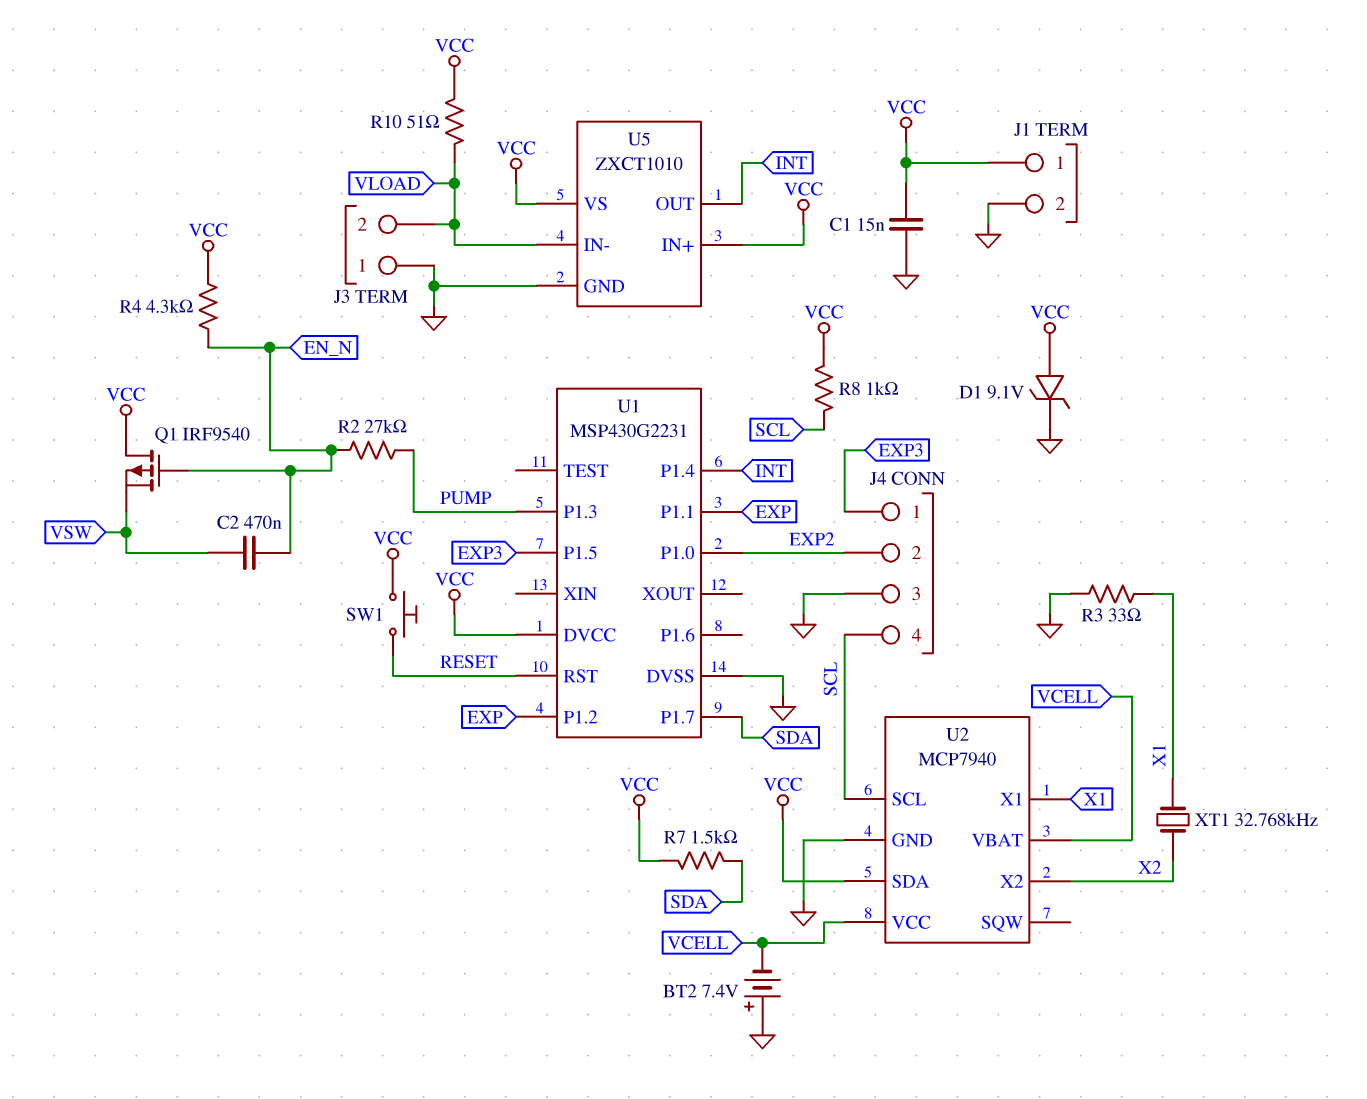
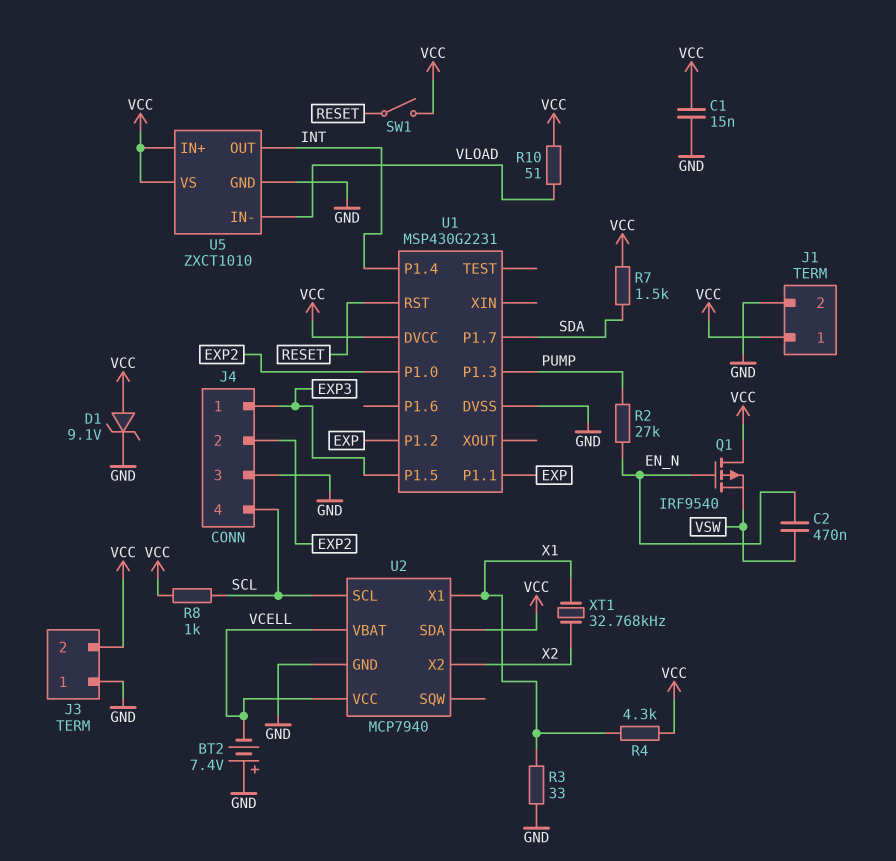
J3 pin 2: VLOAD -> VCC
R4: 4.3k (EN_N, VCC) -> 4.3k (VCC, X1)
SW1: button (RESET, VCC) -> switch (RESET, VCC)

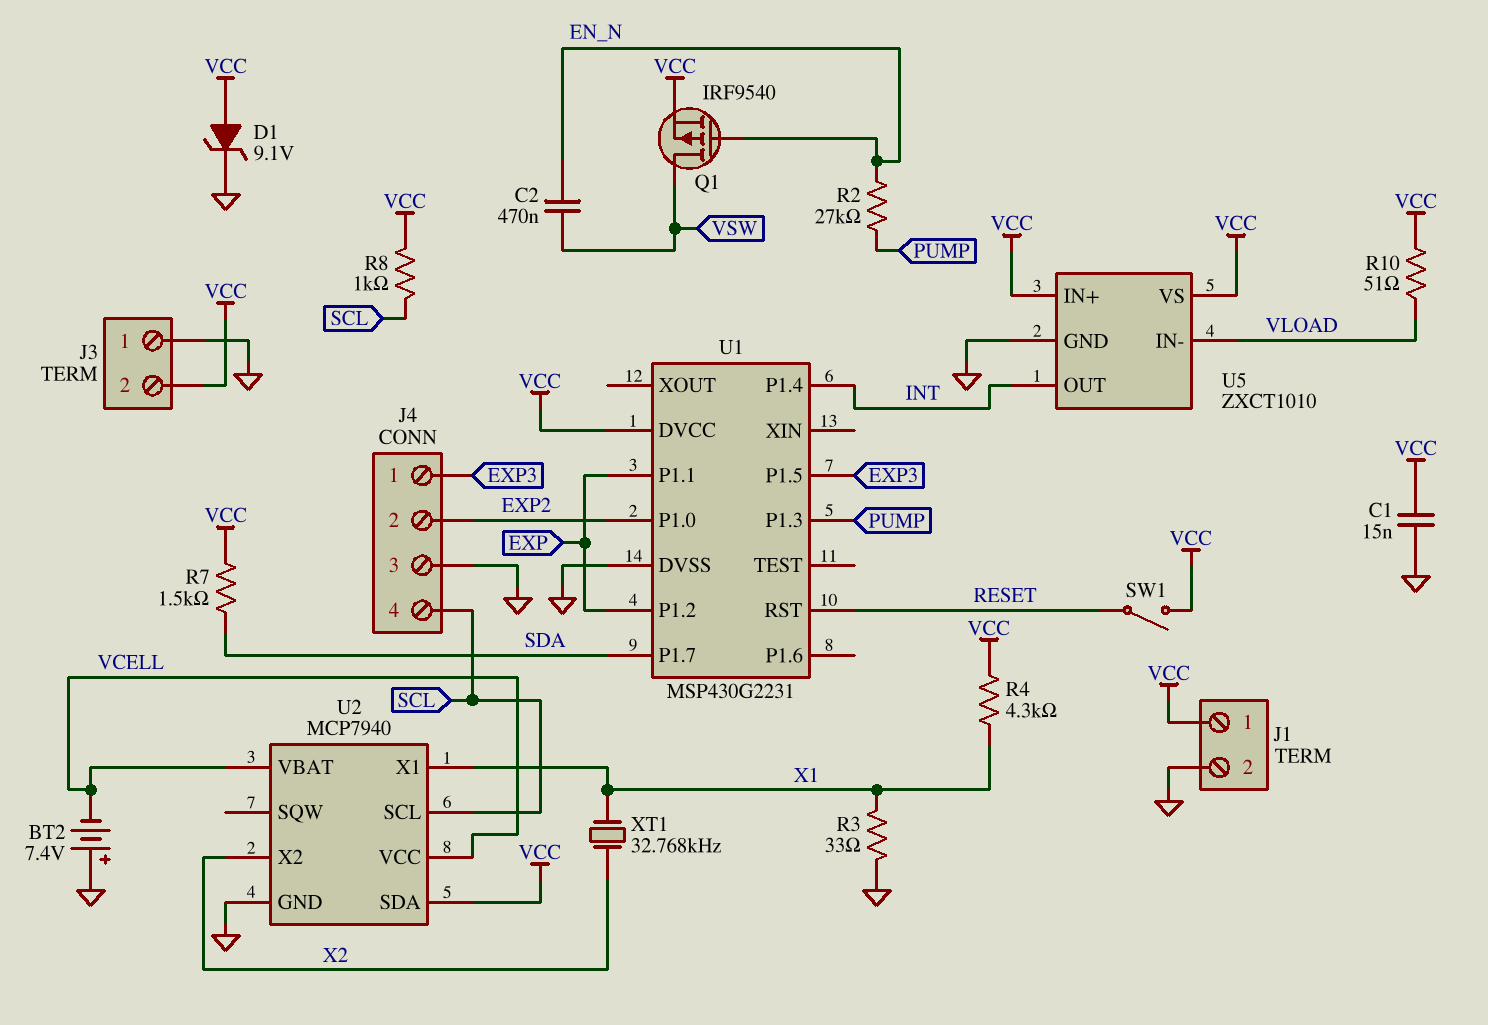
Q1: PMOS IRF9540 (G EN_N, D VCC, S VSW) -> PMOS IRF9540 (G EN_N, D VSW, S VCC)

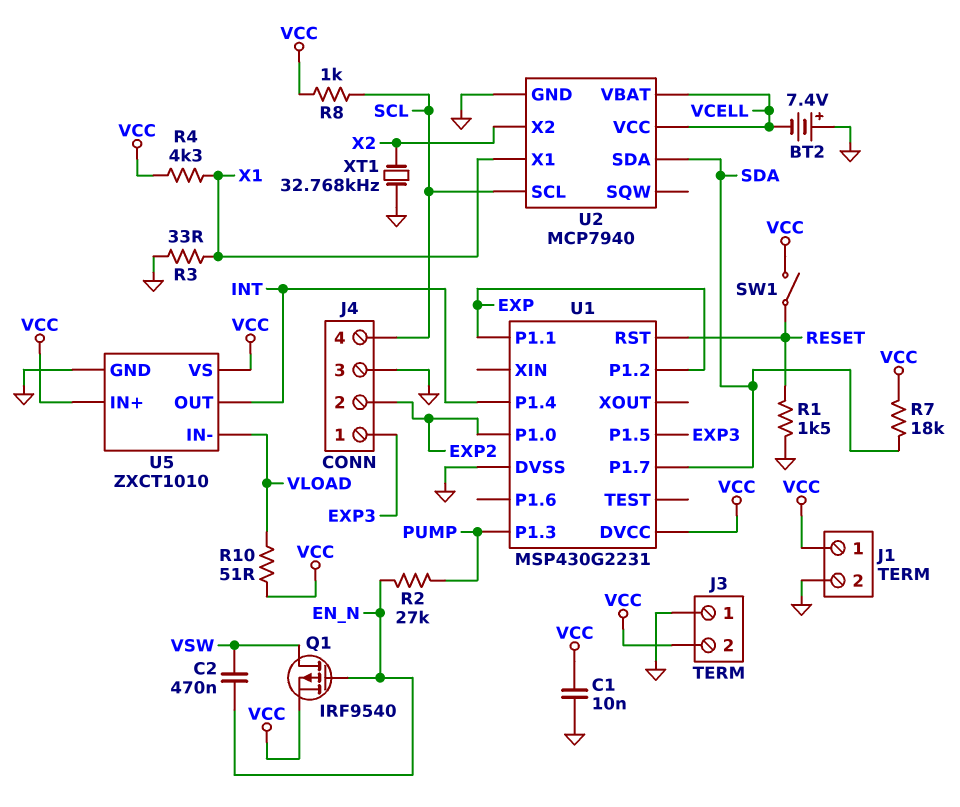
C1: 15nF (GND, VCC) -> 10nF (GND, VCC)
D1: zener 9.1V (A VCC, K GND) -> none
R1: none -> 1.5k (GND, RESET)
R7: 1.5k (SDA, VCC) -> 18k (SDA, VCC)
U2 pin SDA: VCC -> SDA
XT1: 32.768kHz (X1, X2) -> 32.768kHz (GND, X2)

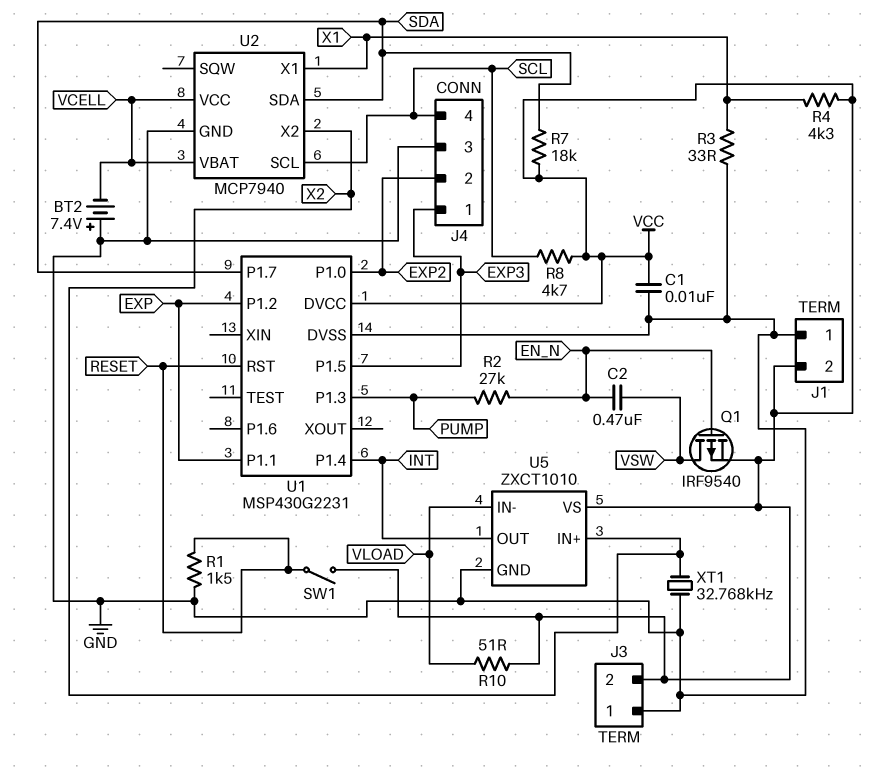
J1 pin 1: VCC -> GND
J1 pin 2: GND -> VCC
R8: 1k (SCL, VCC) -> 4.7k (SCL, VCC)
U5 pin IN+: VCC -> X2

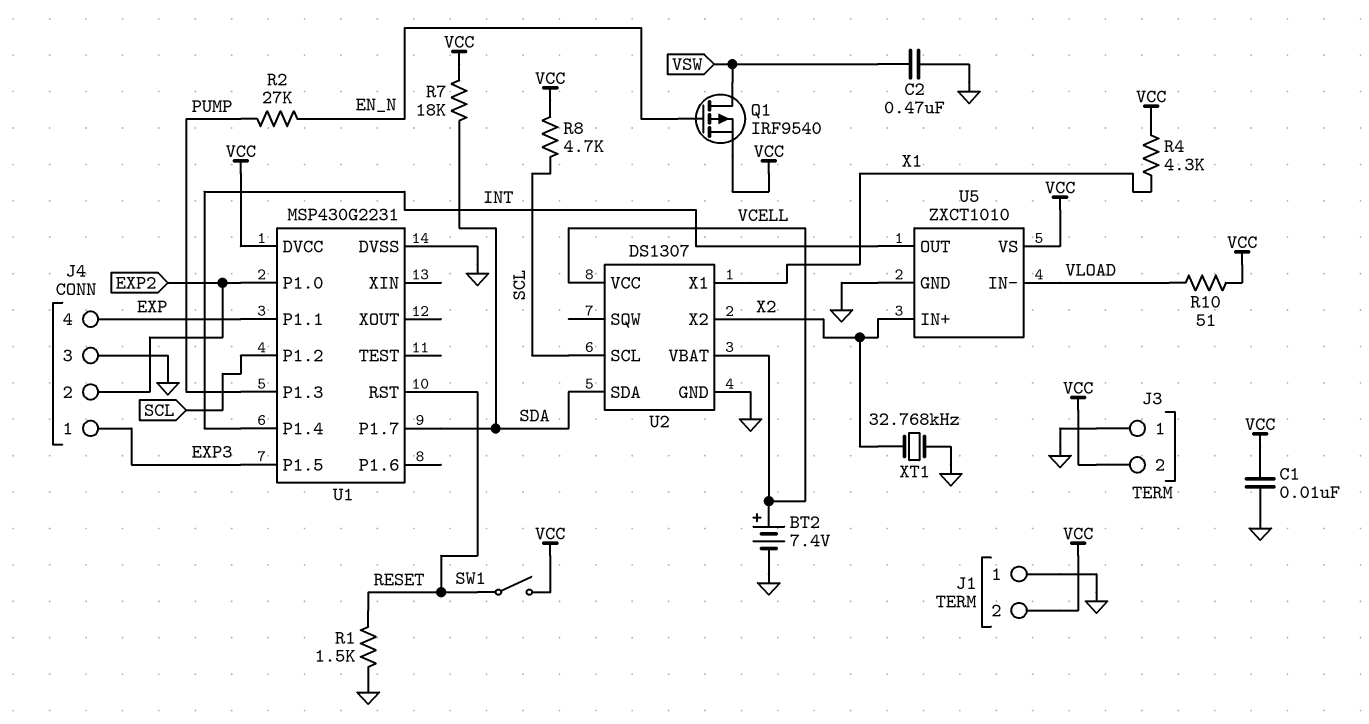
BT2: 7.4V (plus GND, minus VCELL) -> 7.4V (plus VCELL, minus GND)
C2: 470nF (EN_N, VSW) -> 470nF (GND, VSW)
J4 pin 4: SCL -> EXP
R3: 33 (GND, X1) -> none
U1 pin P1.2: EXP -> SCL
U2: MCP7940 -> DS1307

